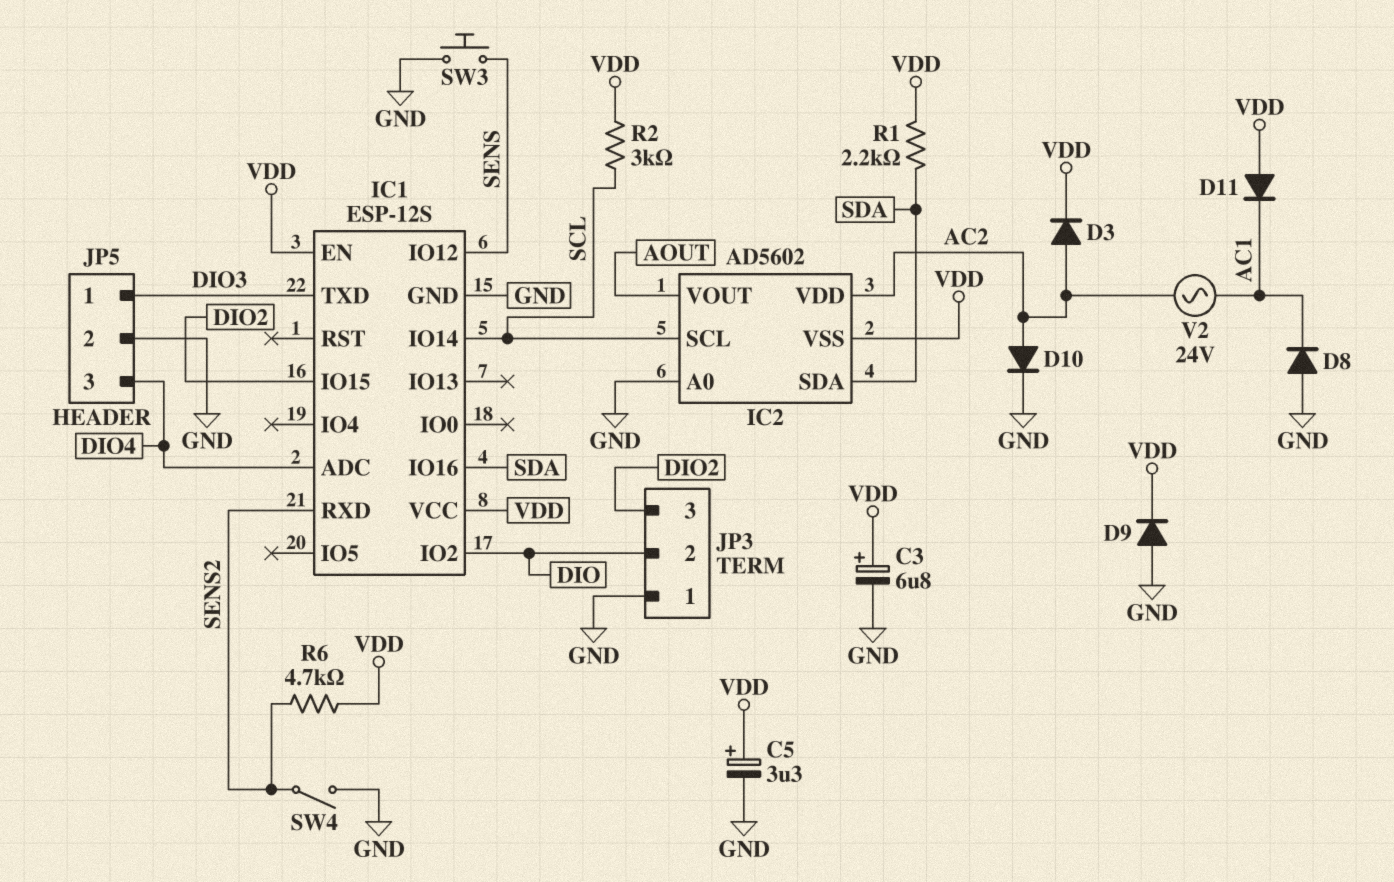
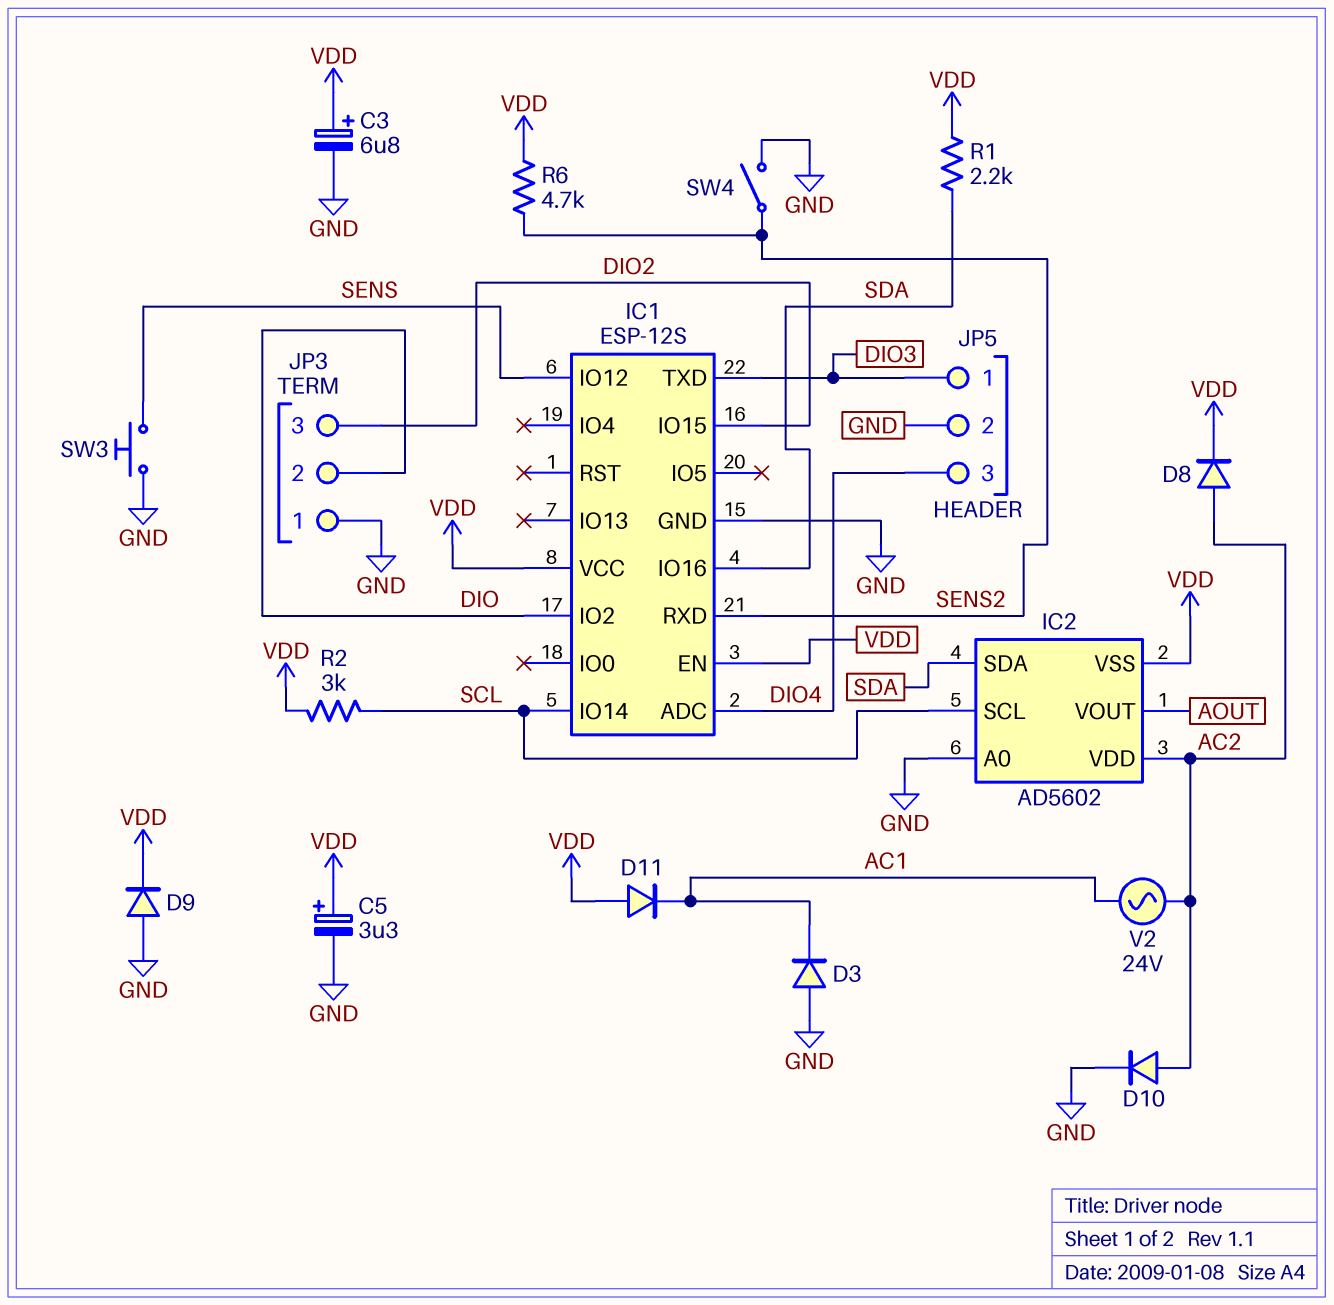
D3: diode (A AC2, K VDD) -> diode (A GND, K AC1)
D8: diode (A GND, K AC1) -> diode (A AC2, K VDD)

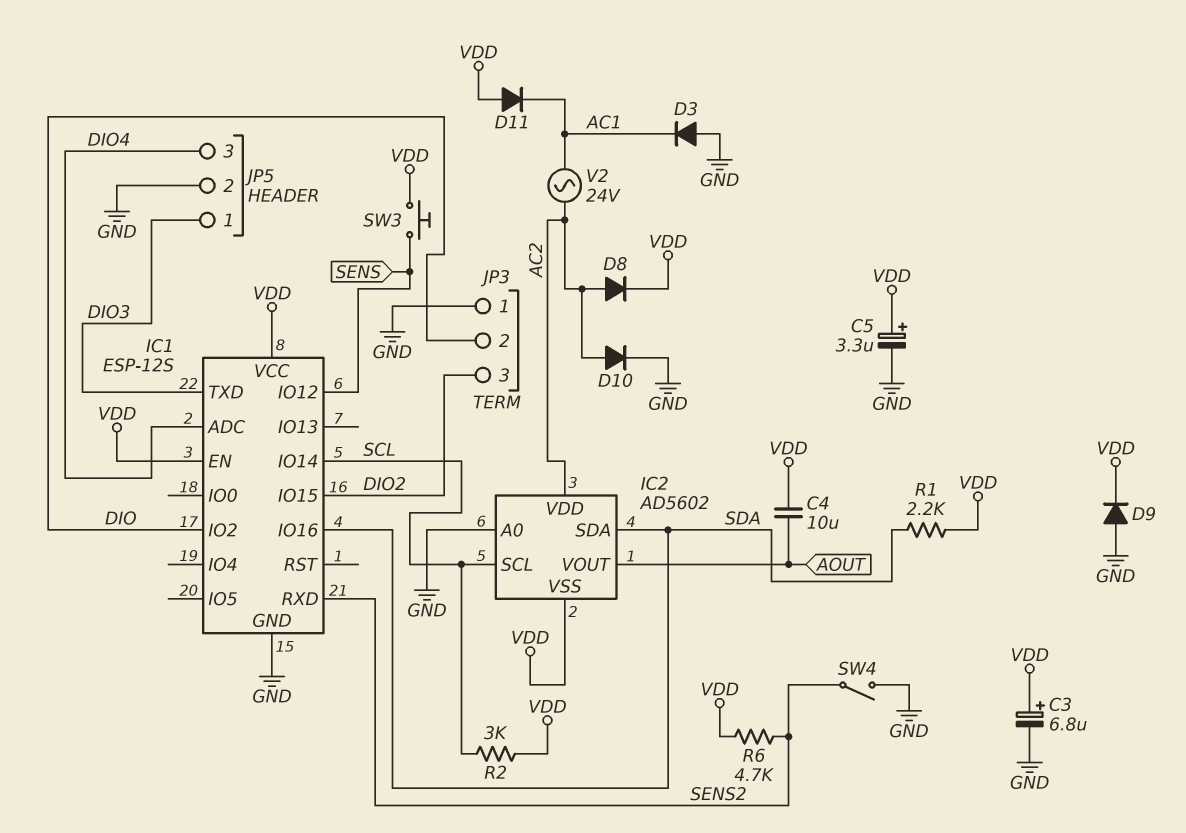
C4: none -> 10uF (AOUT, VDD)
SW3: button (GND, SENS) -> button (SENS, VDD)

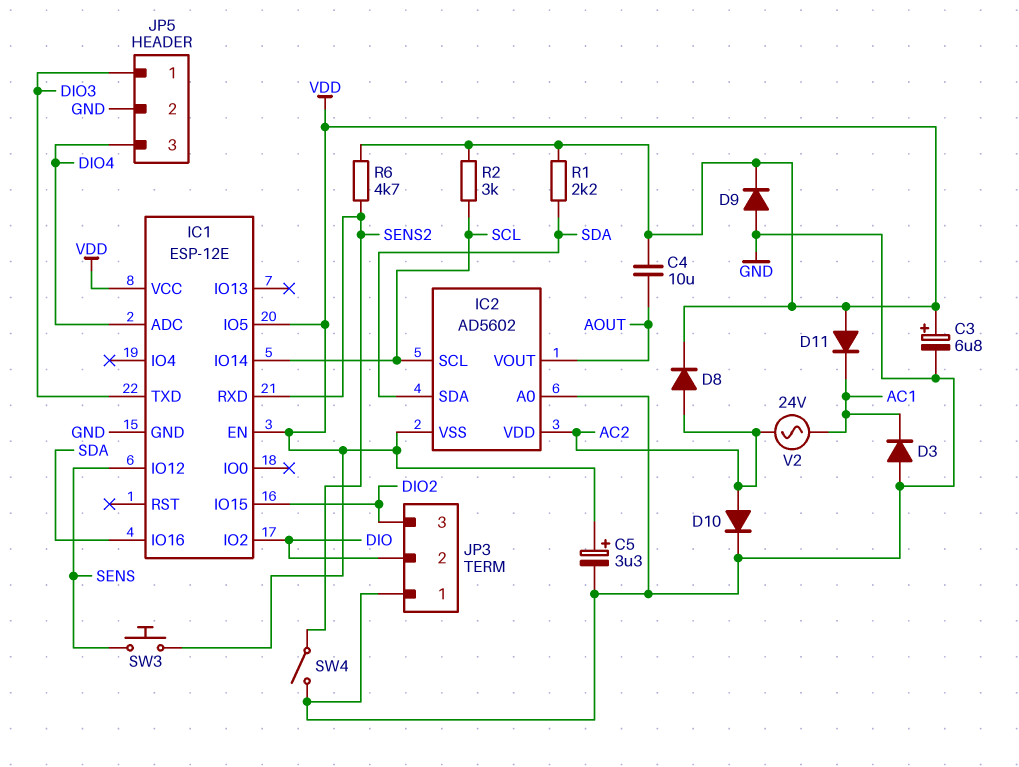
IC1: ESP-12S -> ESP-12E
IC1 pin IO5: none -> VDD

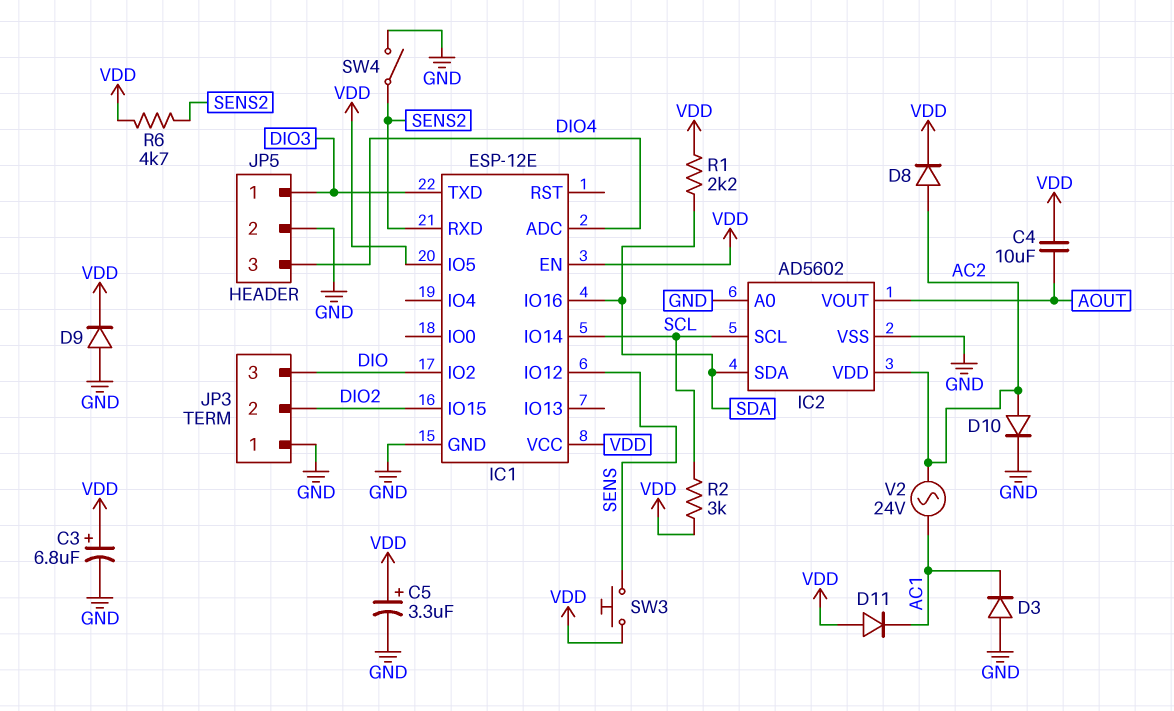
IC2 pin VSS: VDD -> GND
JP3 pin 2: DIO -> DIO2
JP3 pin 3: DIO2 -> DIO

